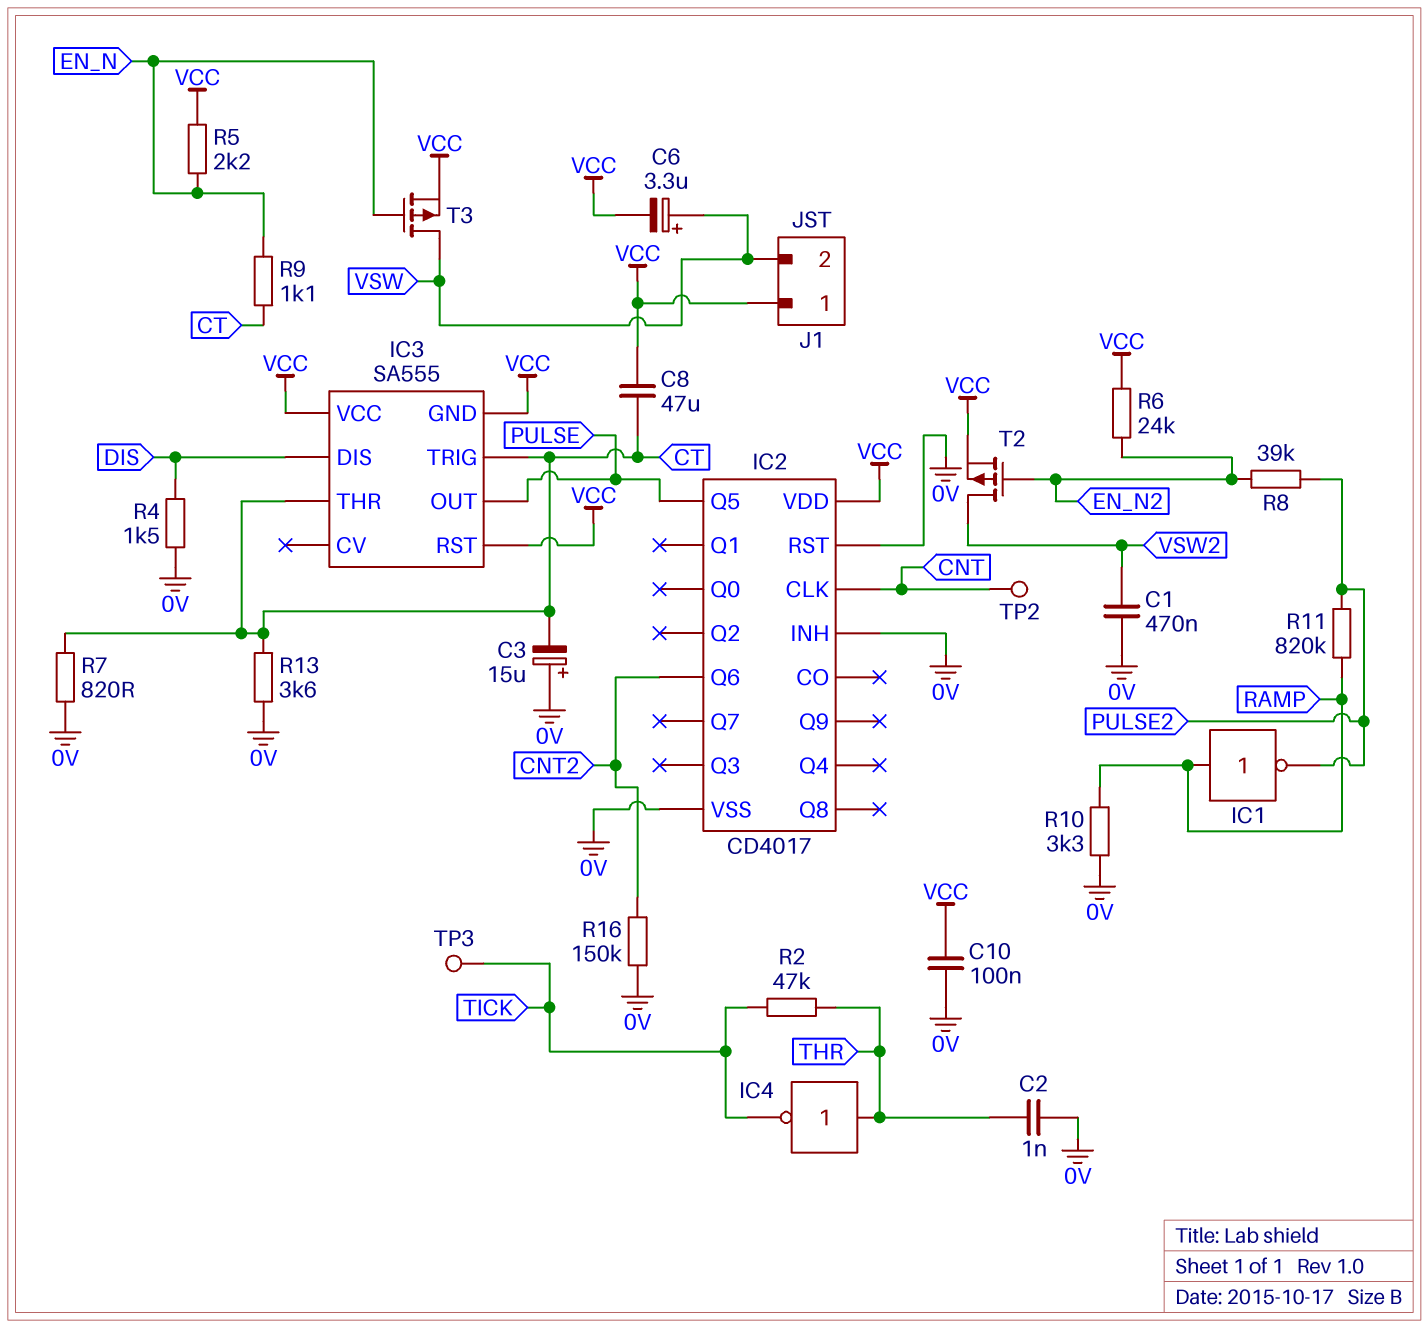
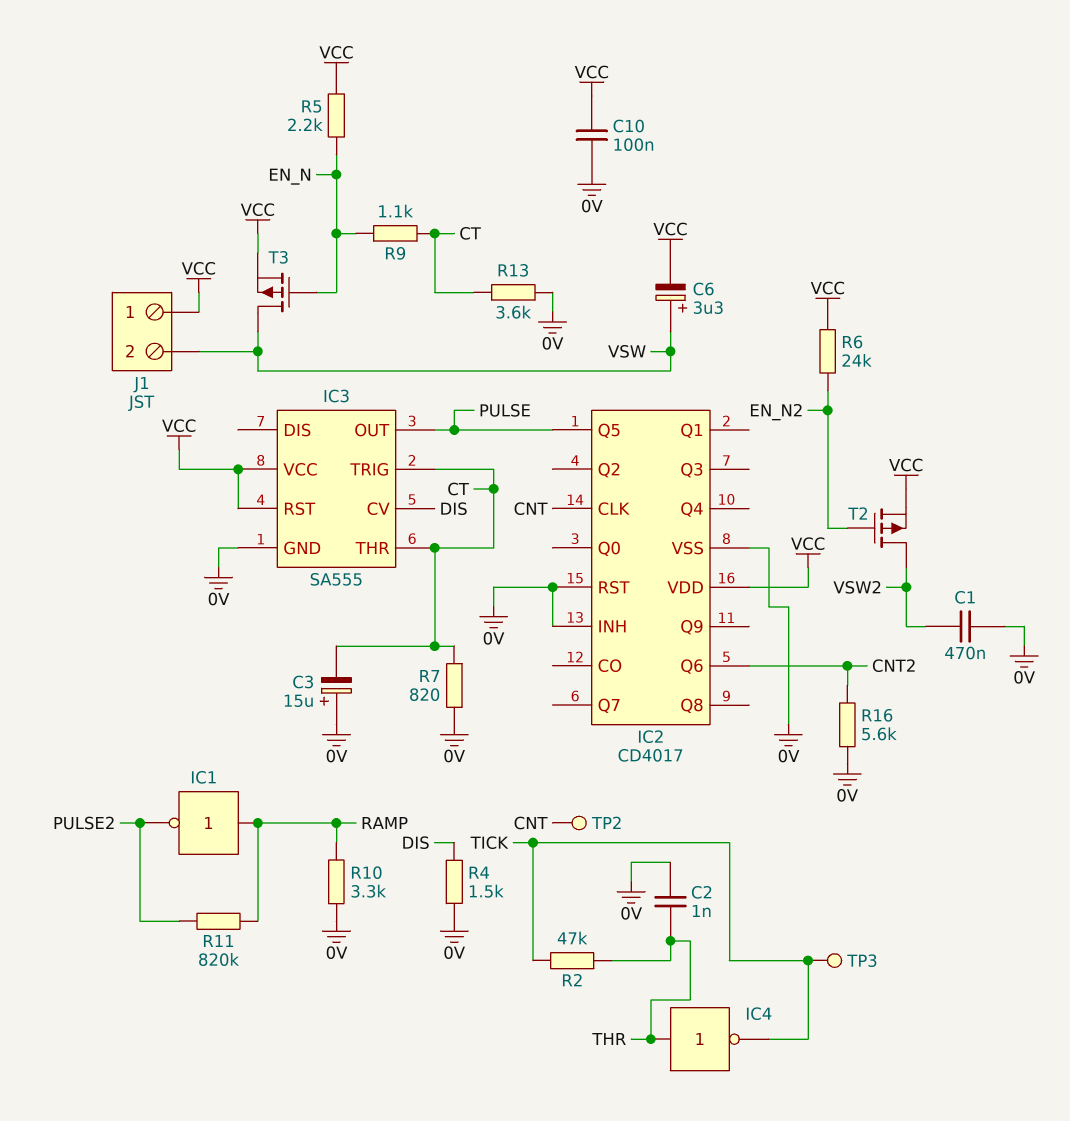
C8: 47uF (CT, VCC) -> none
IC3 pin CV: none -> DIS
IC3 pin DIS: DIS -> none
IC3 pin GND: VCC -> 0V
R8: 39k (EN_N2, PULSE2) -> none
R16: 150k (0V, CNT2) -> 5.6k (0V, CNT2)

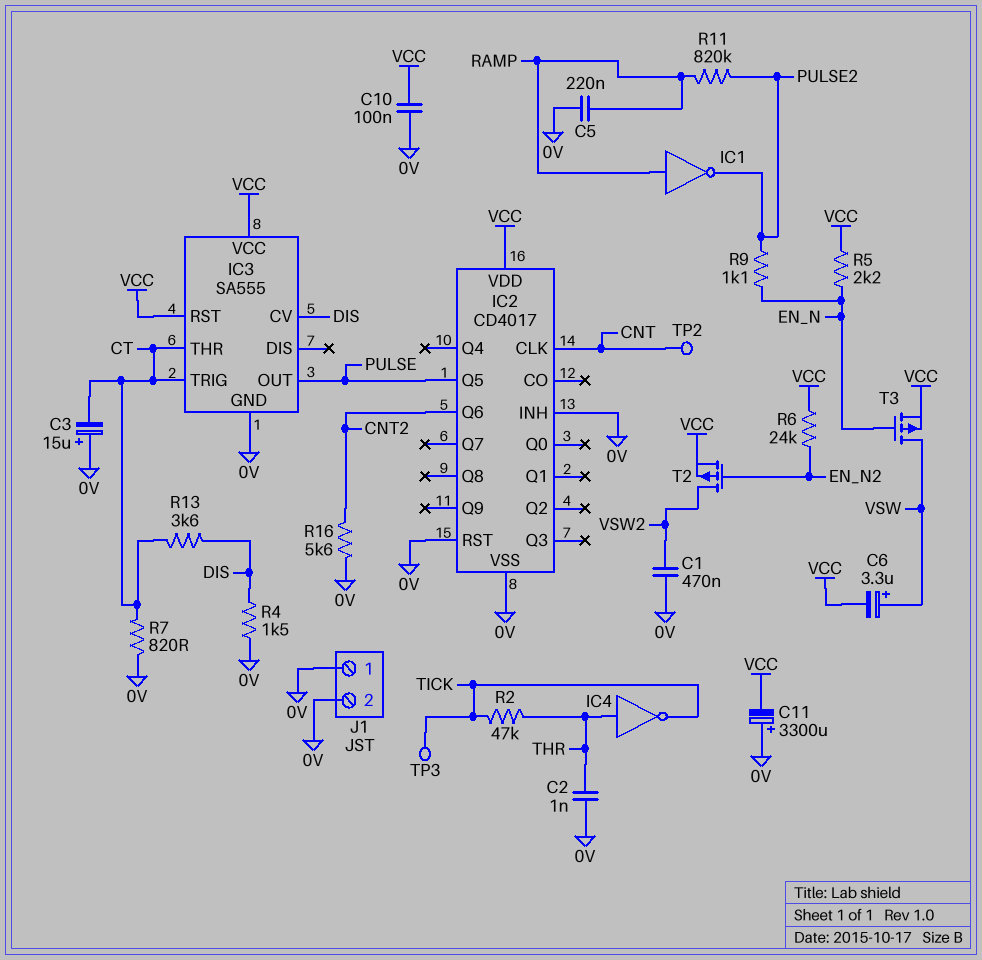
C5: none -> 220nF (0V, RAMP)
C11: none -> 3300uF (plus 0V, minus VCC)
J1 pin 1: VCC -> 0V
J1 pin 2: VSW -> 0V
R9: 1.1k (CT, EN_N) -> 1.1k (EN_N, PULSE2)
R10: 3.3k (0V, RAMP) -> none
R13: 3.6k (0V, CT) -> 3.6k (CT, DIS)

